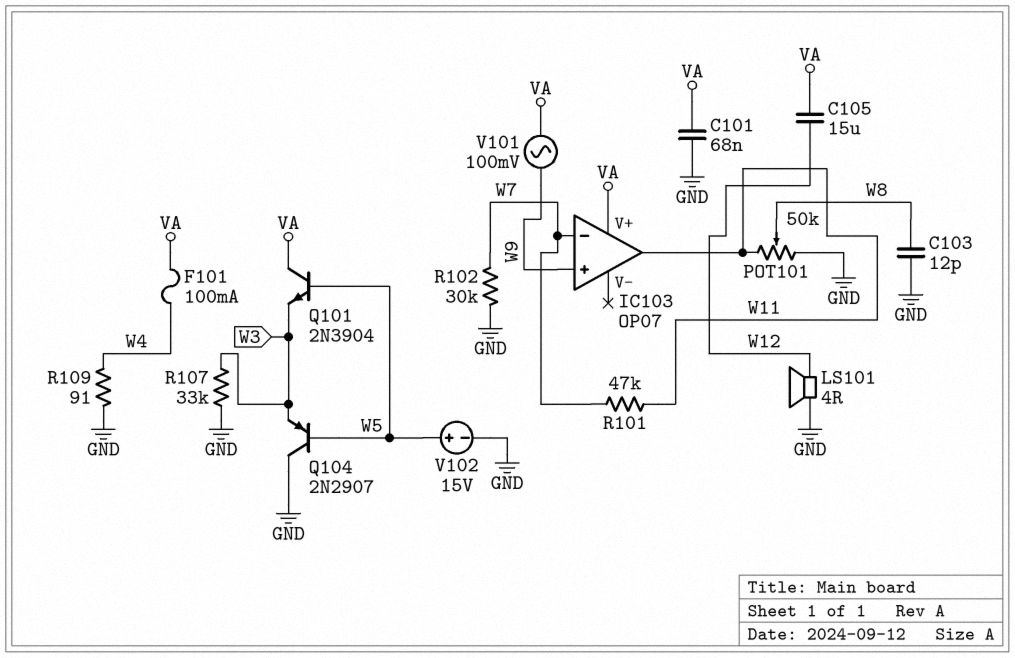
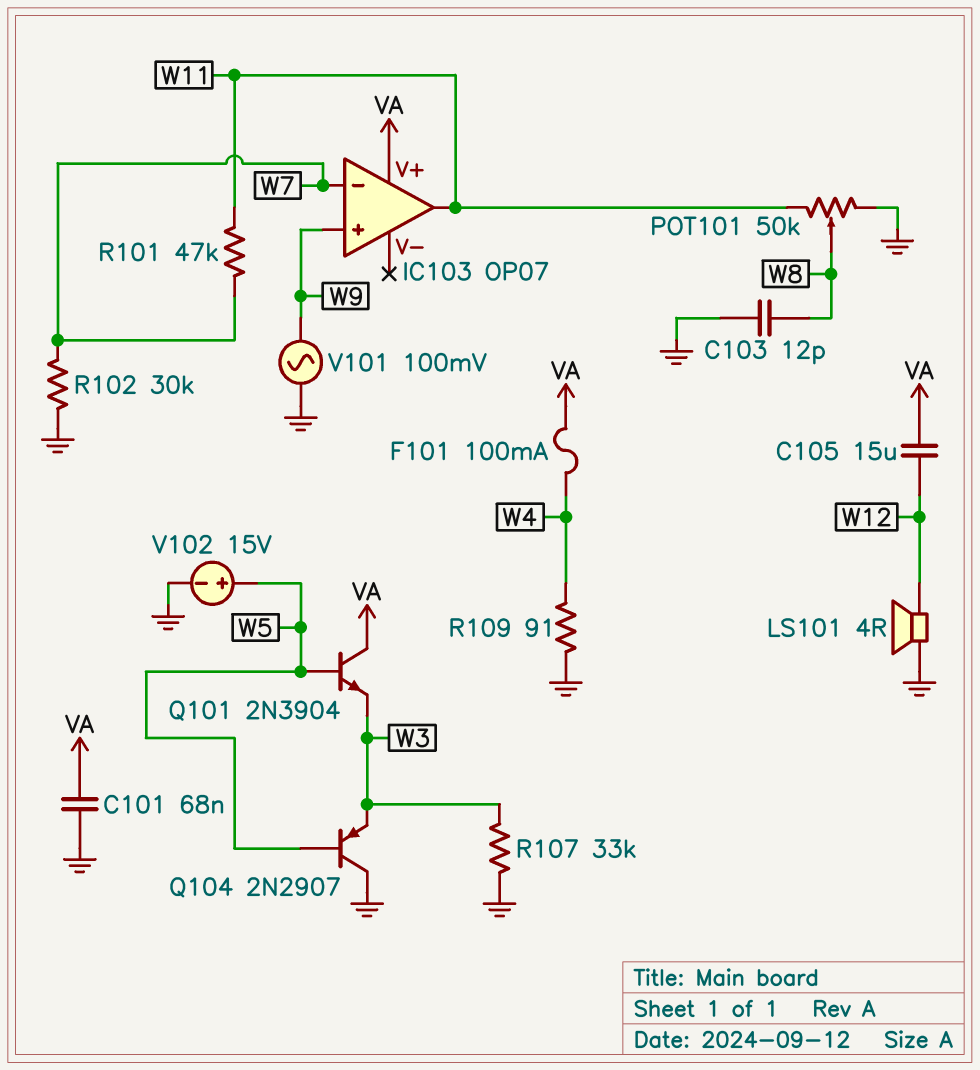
V101: AC 100mV (VA, W9) -> AC 100mV (GND, W9)

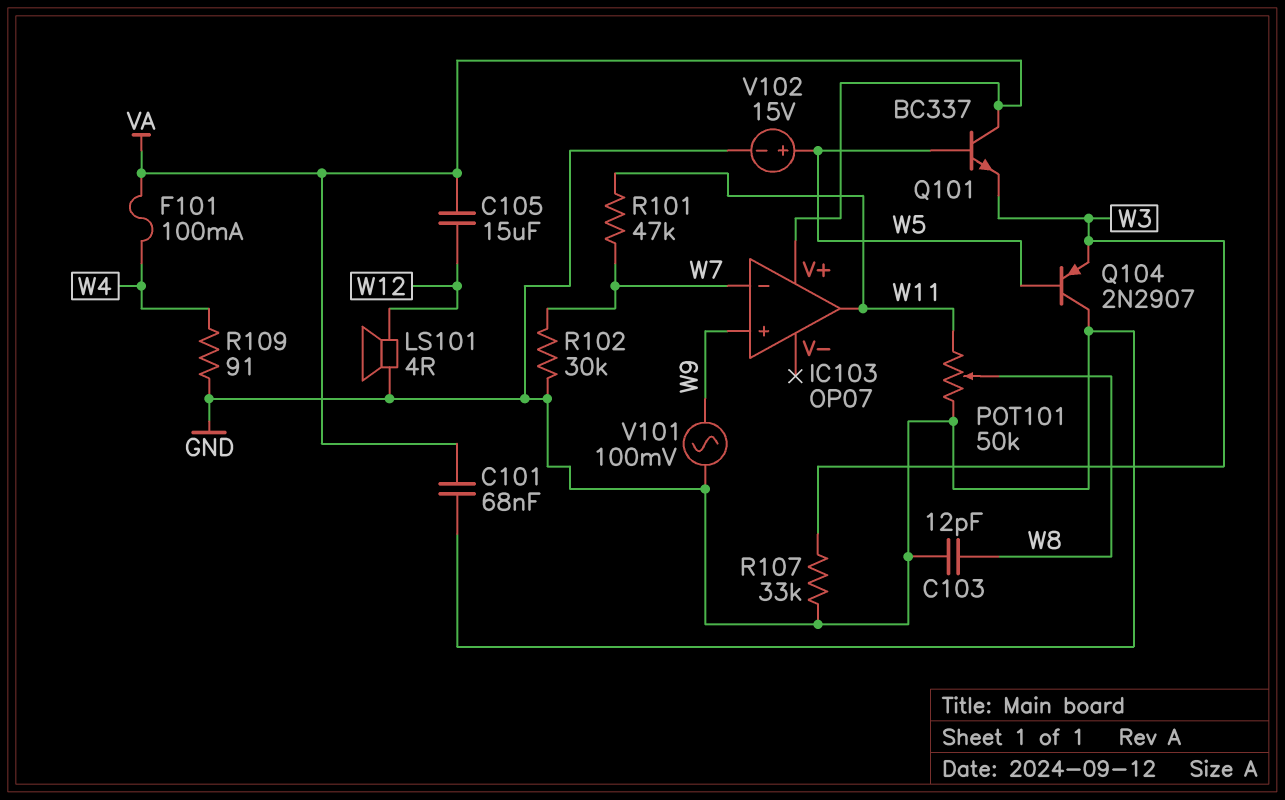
Q101: NPN 2N3904 (B W5, C VA, E W3) -> NPN BC337 (B W5, C VA, E W3)

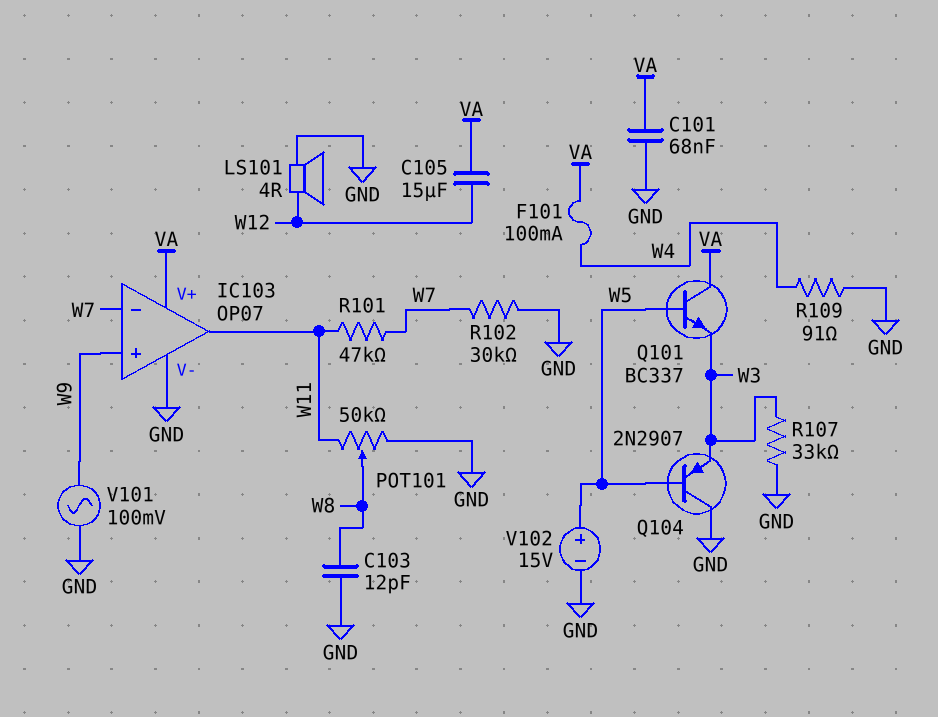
IC103 pin V-: none -> GND

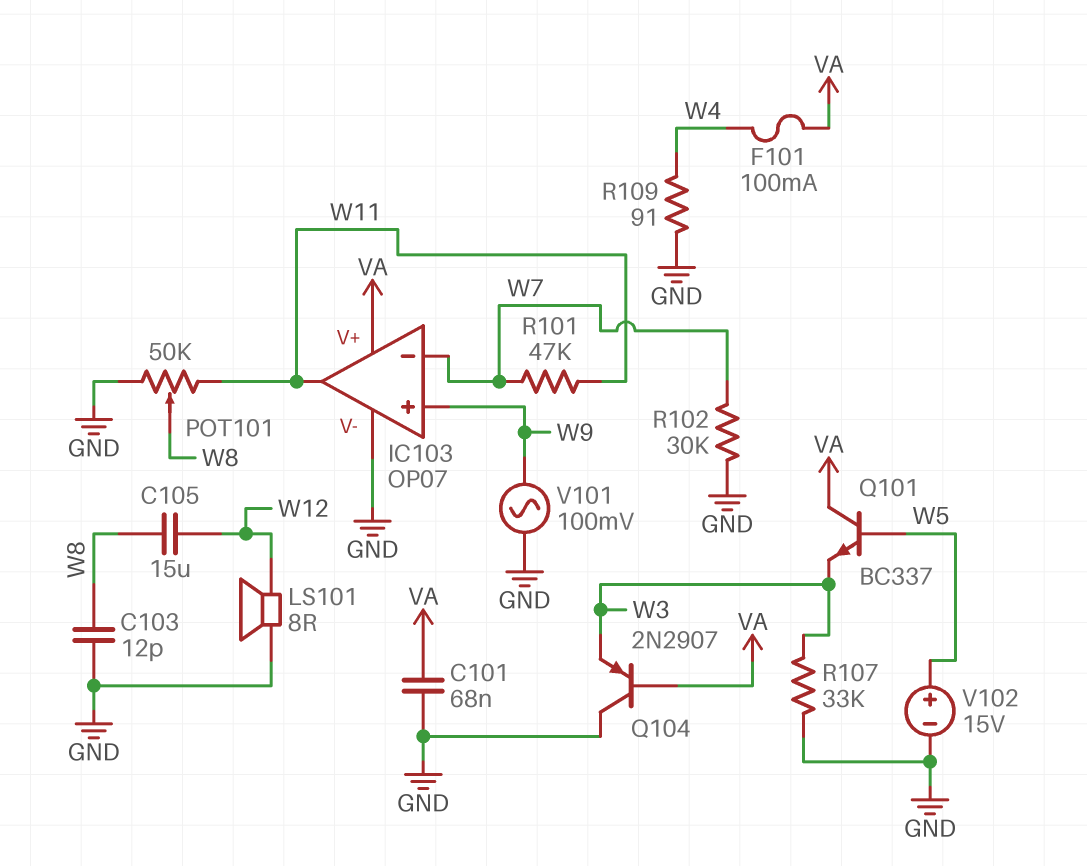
C105: 15uF (VA, W12) -> 15uF (W8, W12)
LS101: speaker 4R (GND, W12) -> speaker 8R (GND, W12)
Q104: PNP 2N2907 (B W5, C GND, E W3) -> PNP 2N2907 (B VA, C GND, E W3)

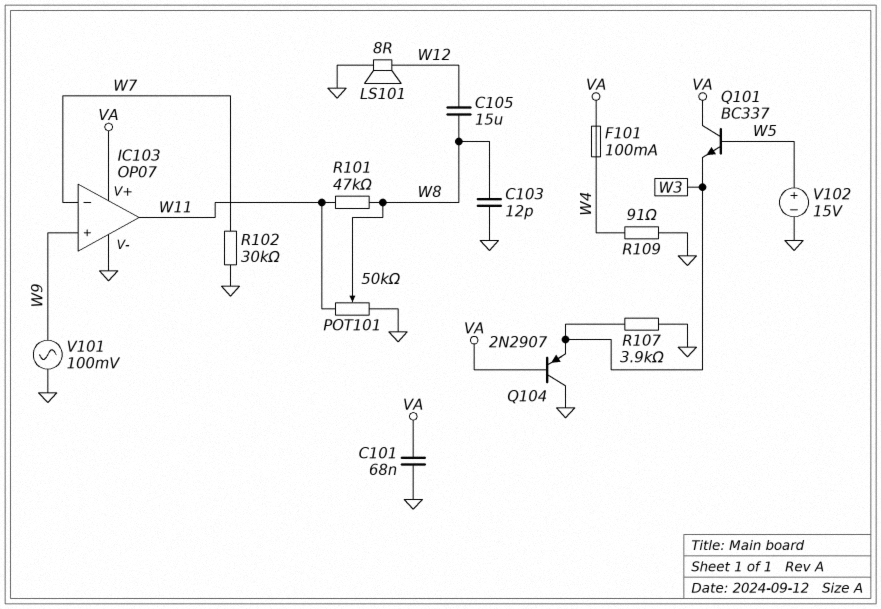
R101: 47k (W7, W11) -> 47k (W8, W11)
R107: 33k (GND, W3) -> 3.9k (GND, W3)

